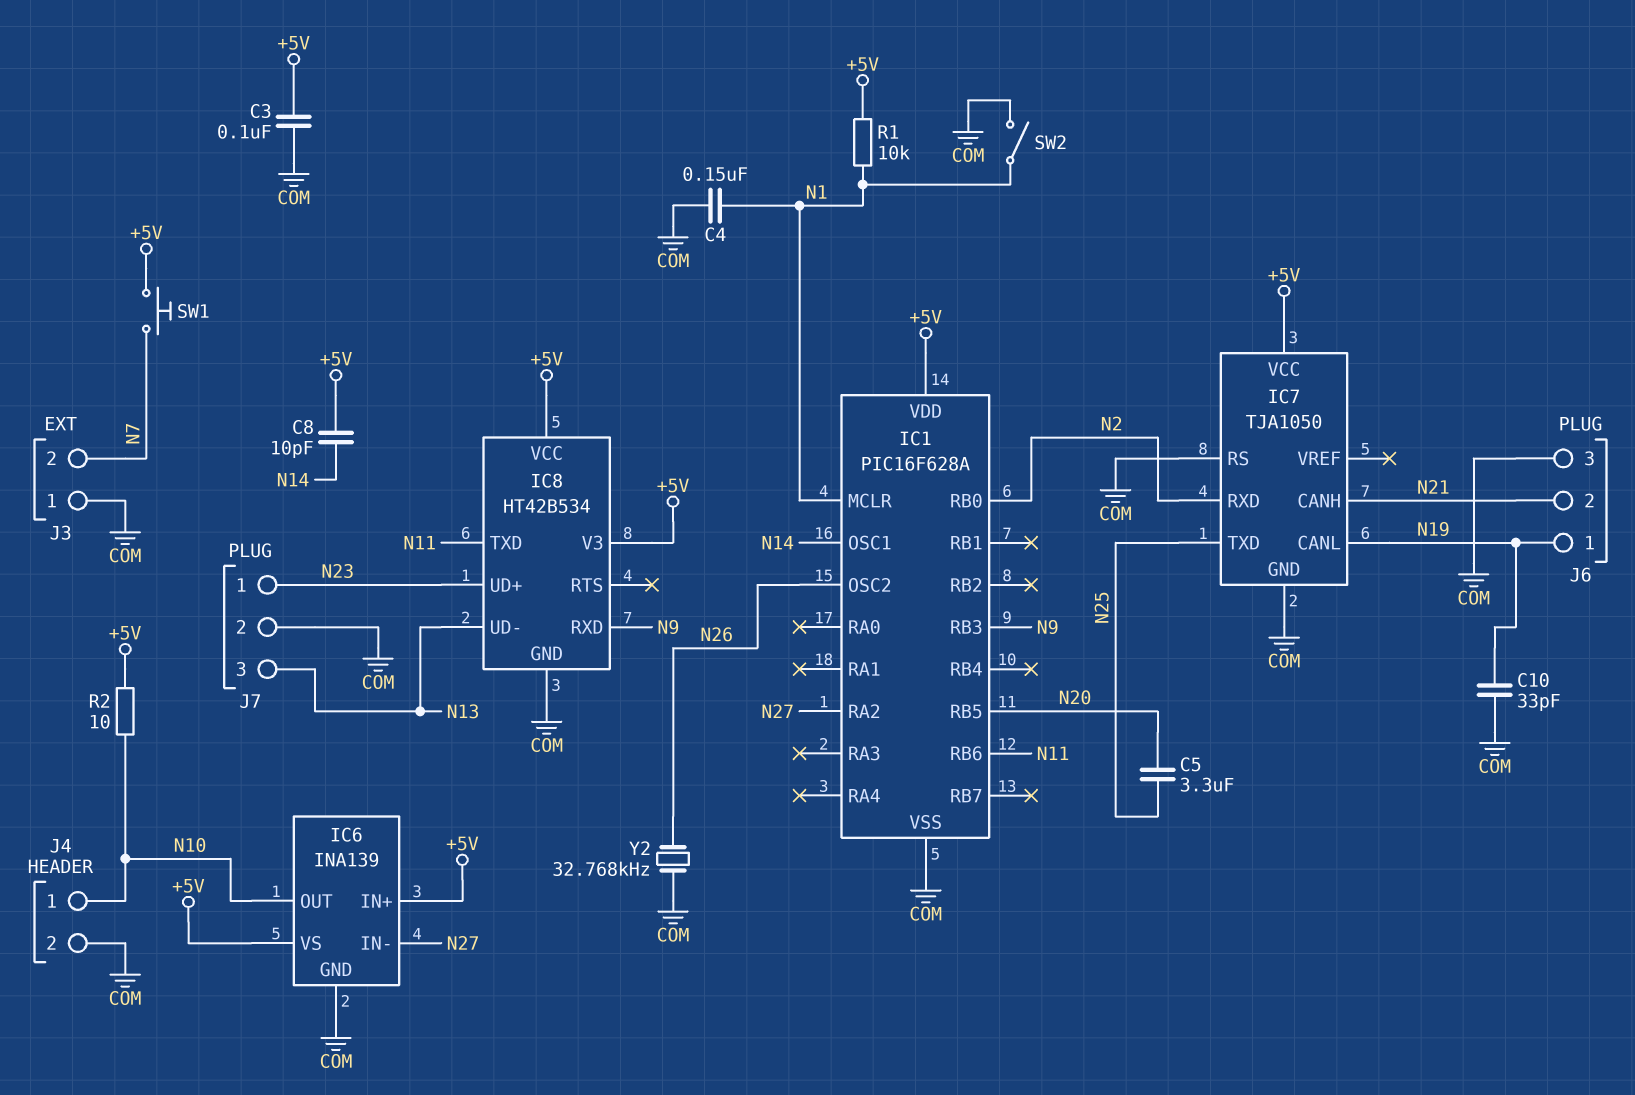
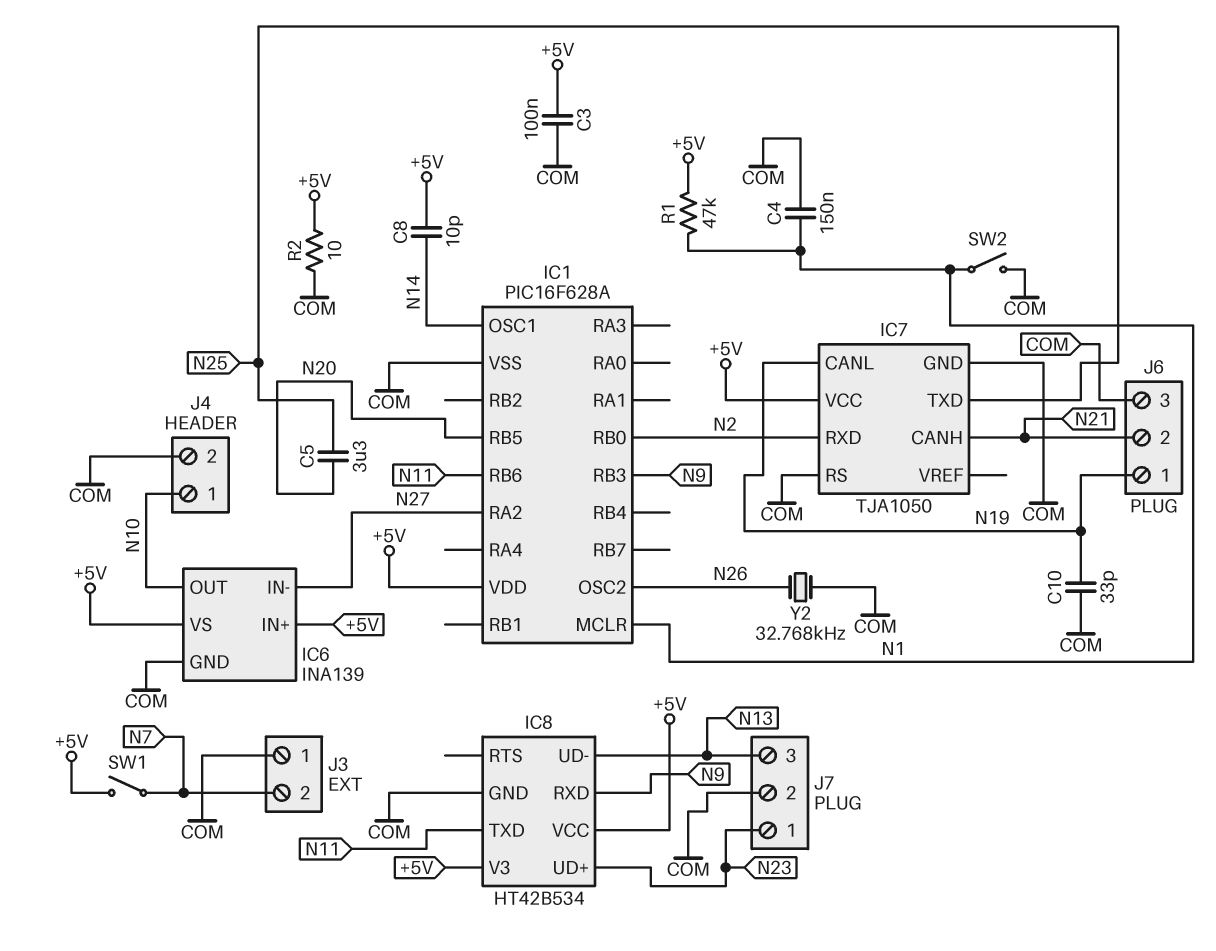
R1: 10k (+5V, N1) -> 47k (+5V, N1)
R2: 10 (+5V, N10) -> 10 (+5V, COM)
SW1: button (+5V, N7) -> switch (+5V, N7)

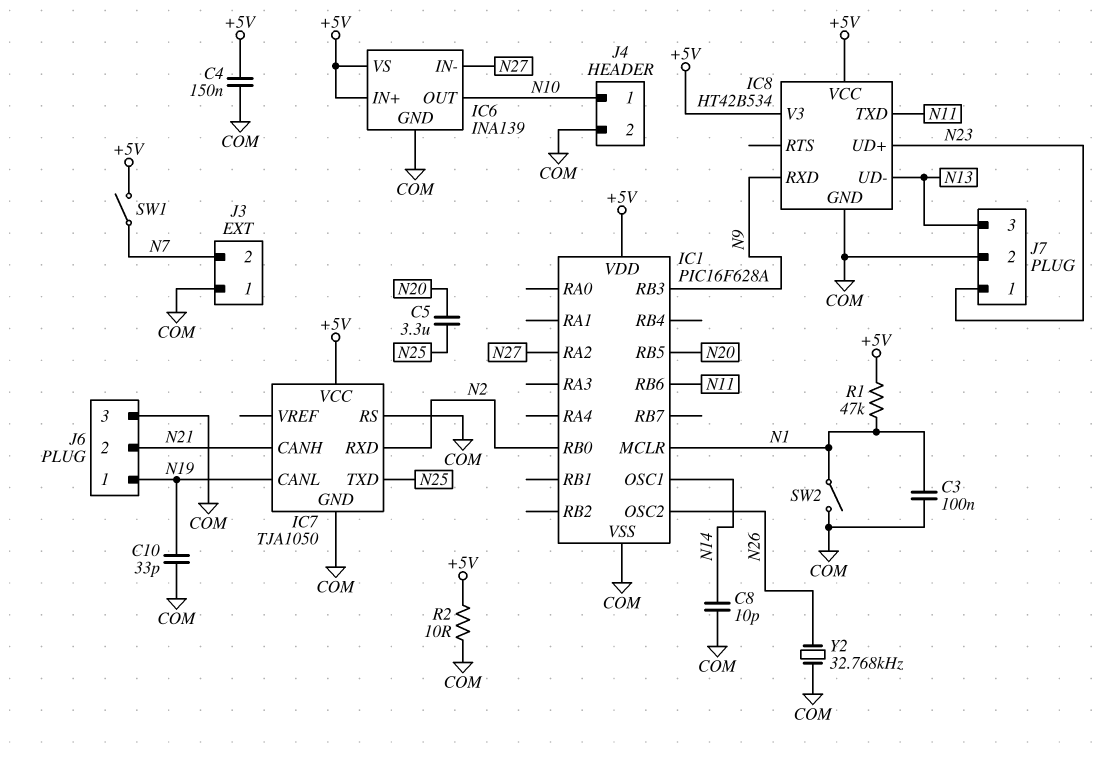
C3: 100nF (+5V, COM) -> 100nF (COM, N1)
C4: 150nF (COM, N1) -> 150nF (+5V, COM)
C8: 10pF (+5V, N14) -> 10pF (COM, N14)

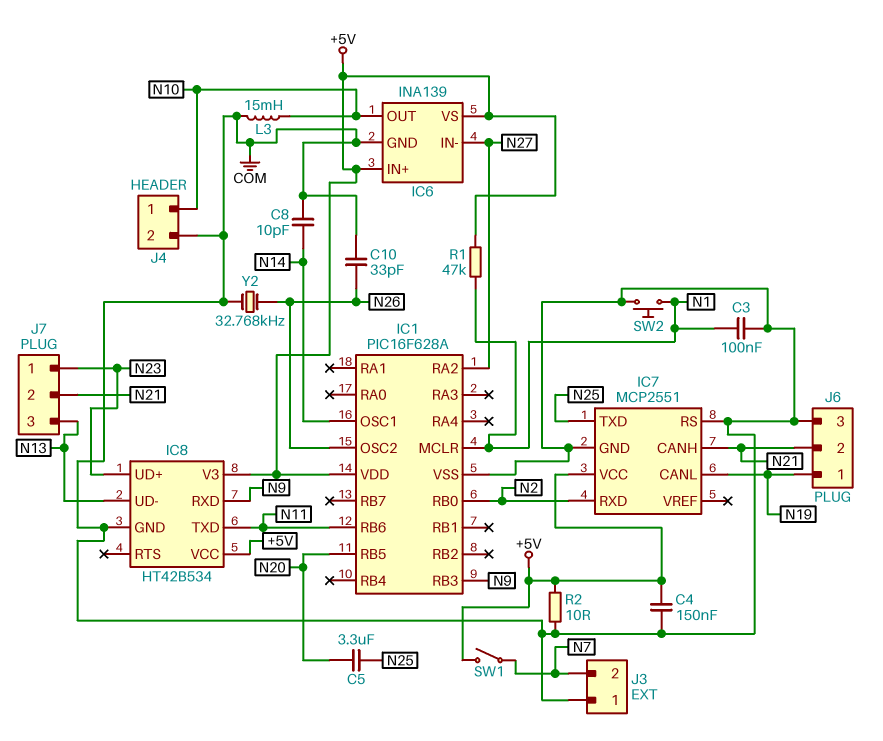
C10: 33pF (COM, N19) -> 33pF (COM, N26)
IC7: TJA1050 -> MCP2551
J7 pin 2: COM -> N21
L3: none -> 15mH (COM, N10)
SW2: switch (COM, N1) -> button (COM, N1)

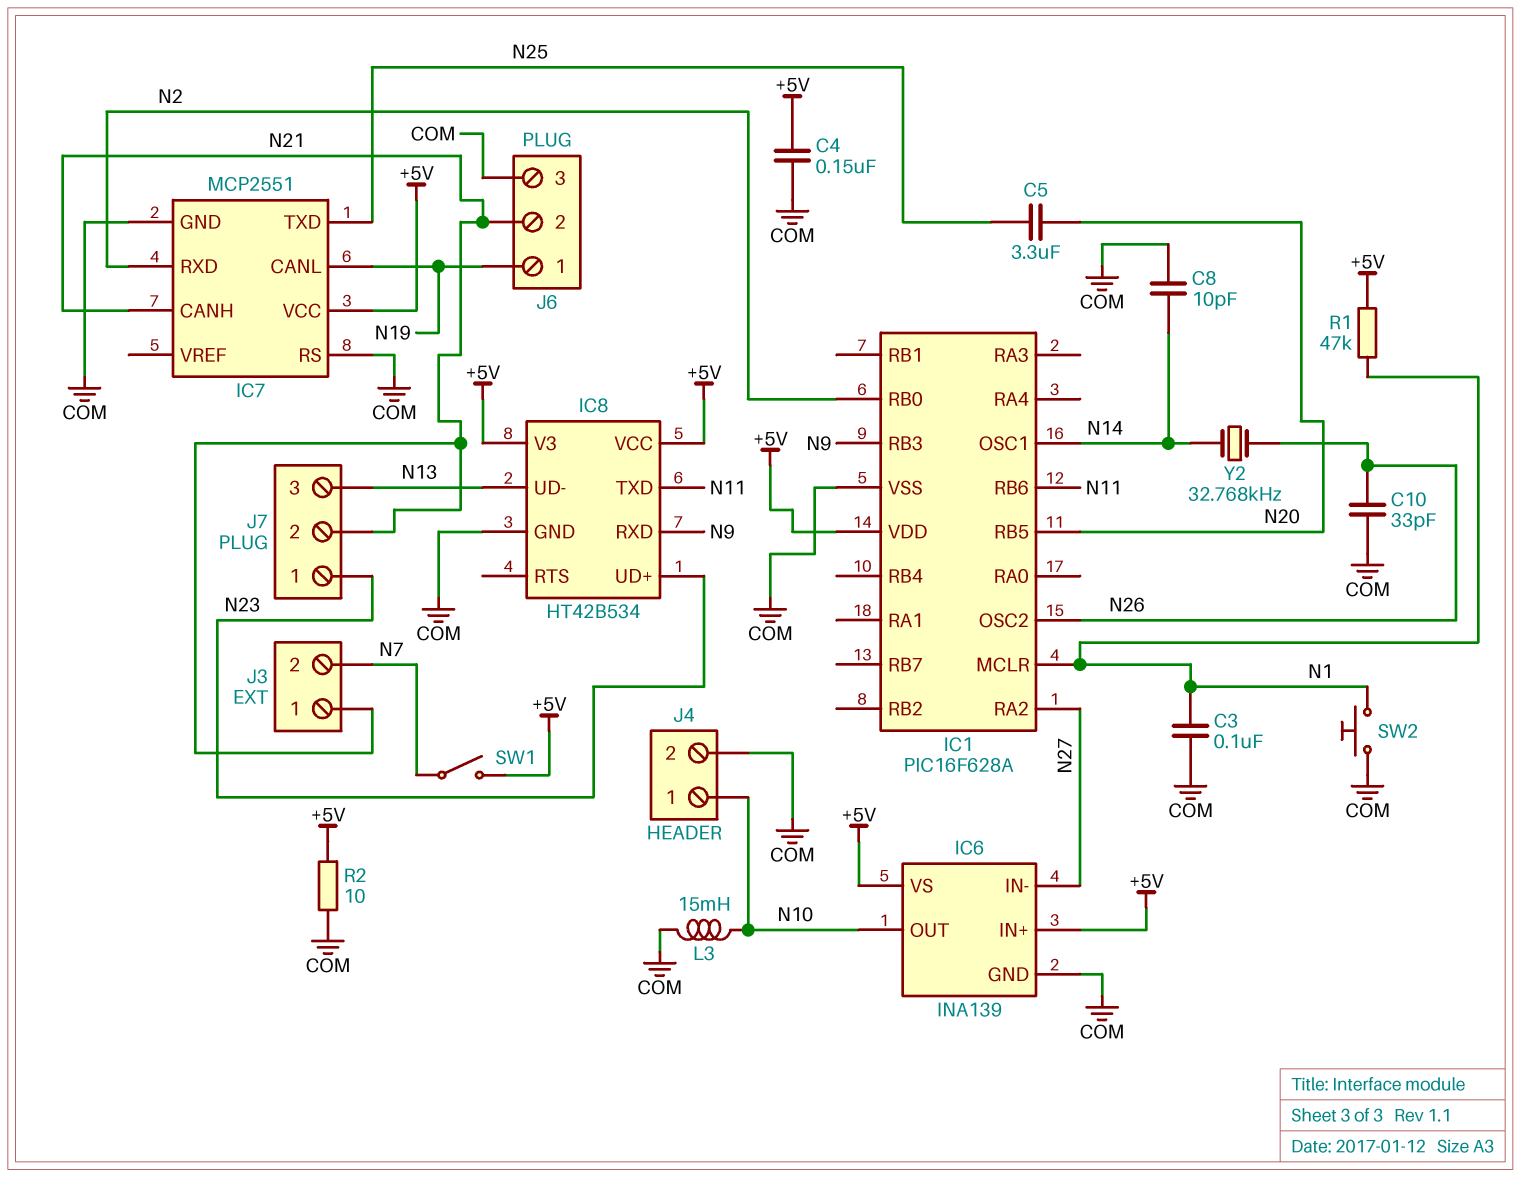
J3 pin 1: COM -> N21
Y2: 32.768kHz (COM, N26) -> 32.768kHz (N14, N26)

